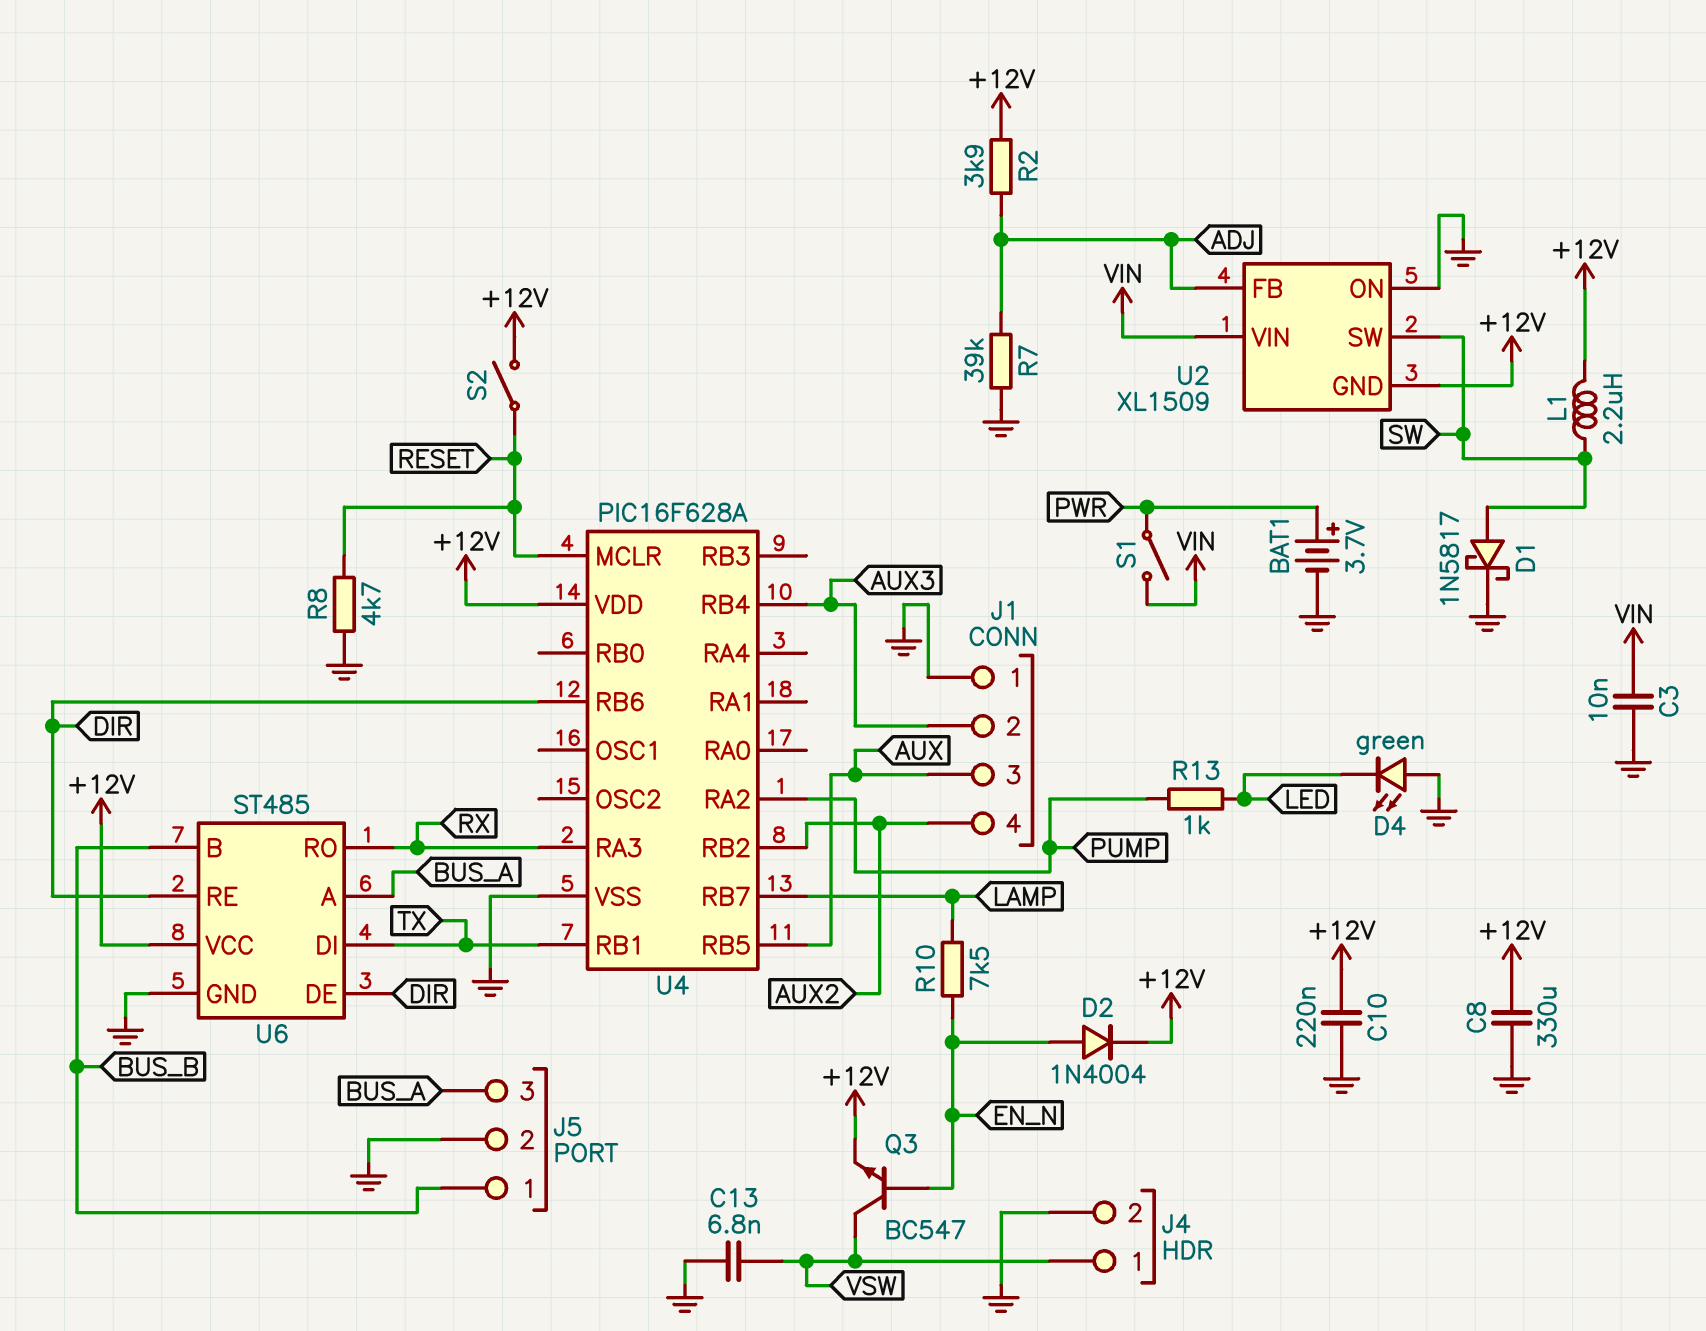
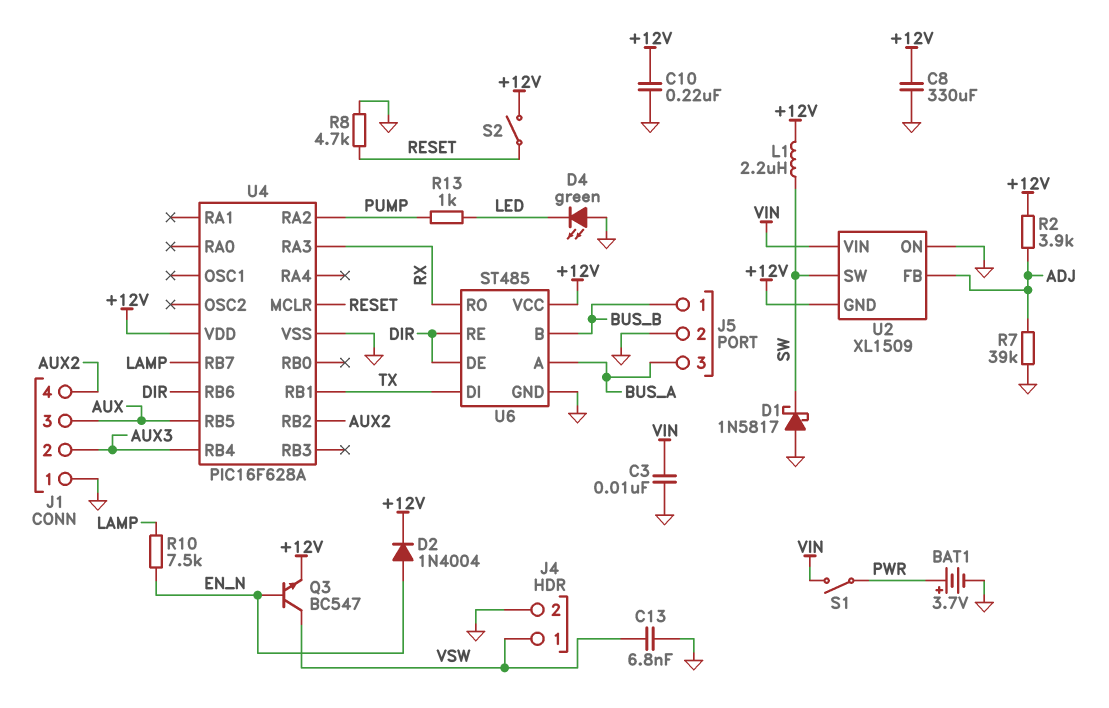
D1: schottky 1N5817 (A SW, K GND) -> schottky 1N5817 (A GND, K SW)

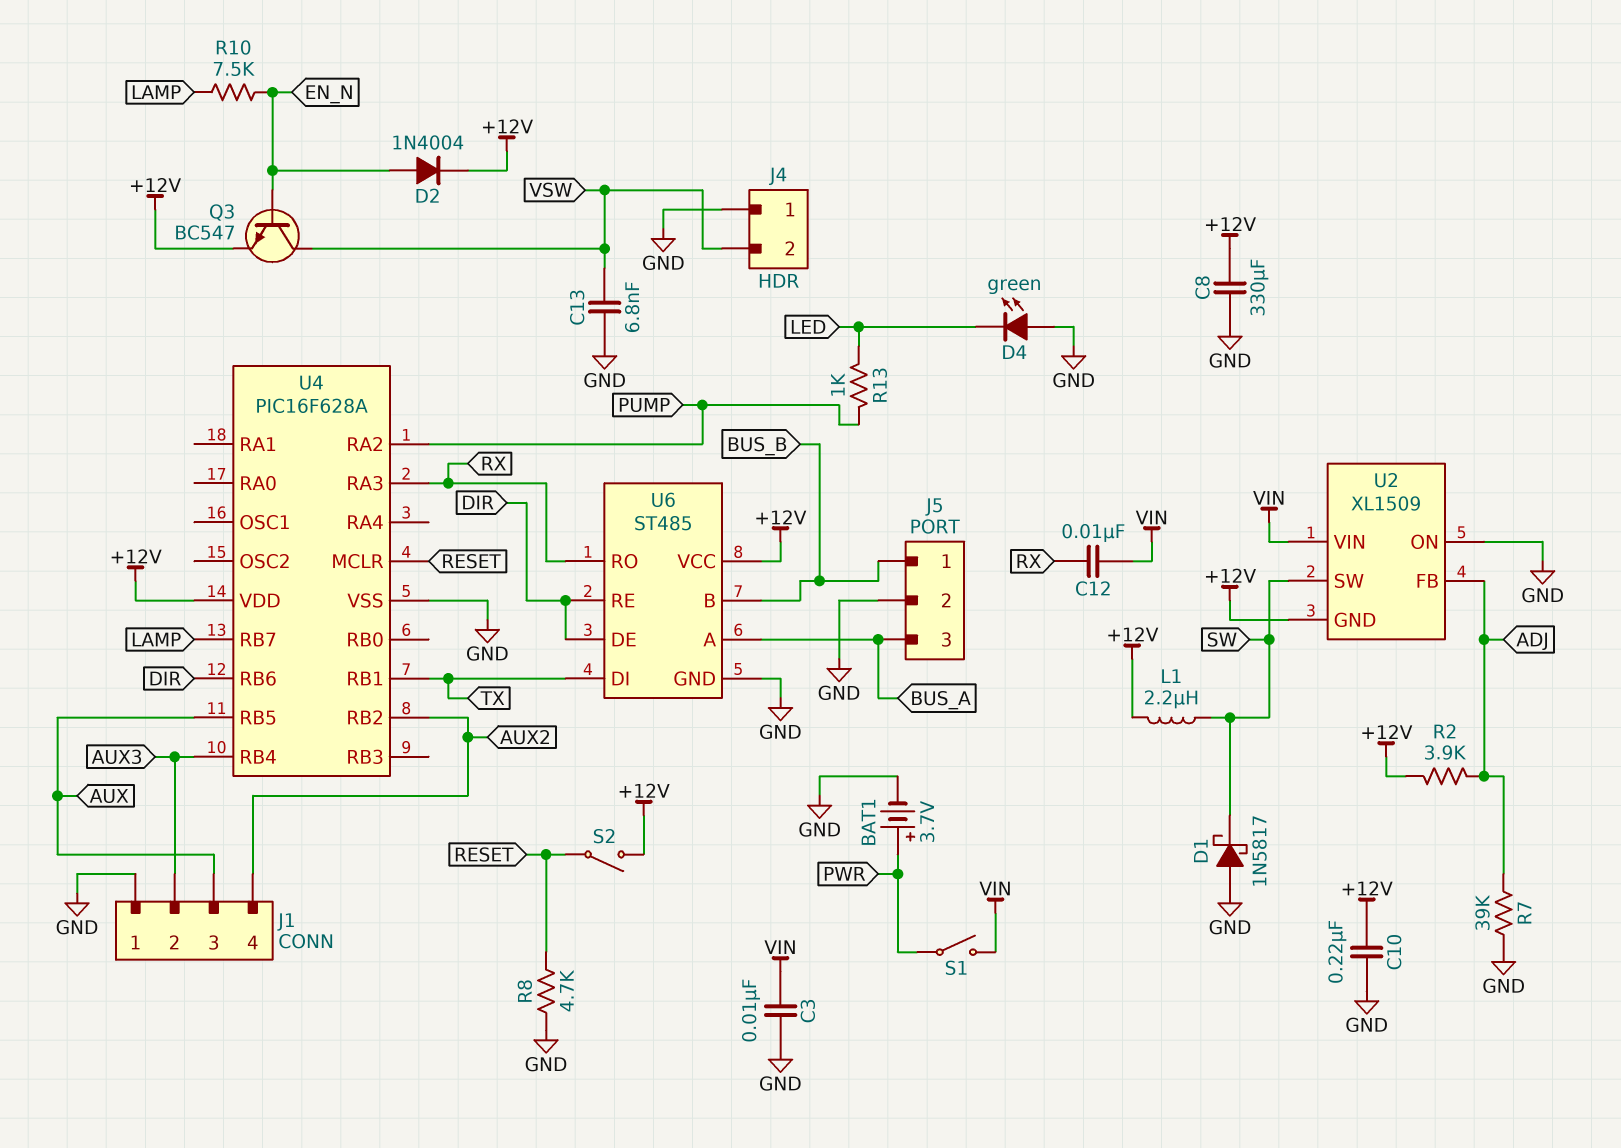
C12: none -> 10nF (RX, VIN)
J4 pin 1: VSW -> GND
J4 pin 2: GND -> VSW

